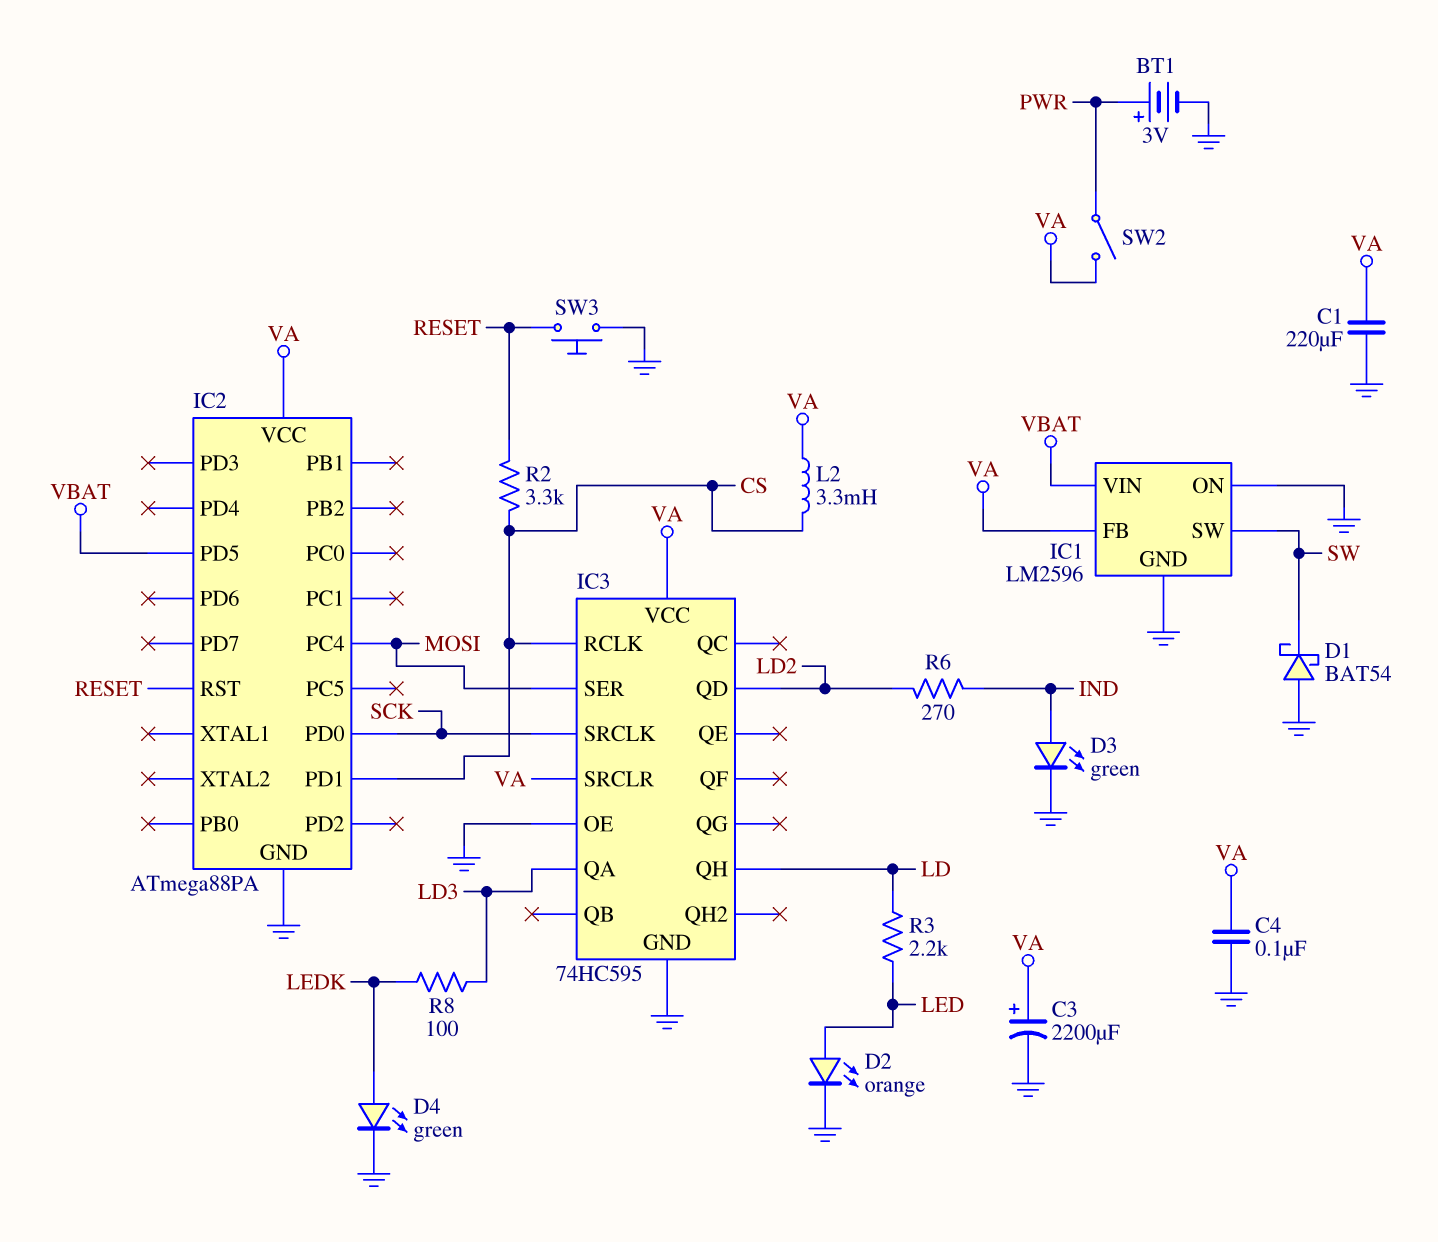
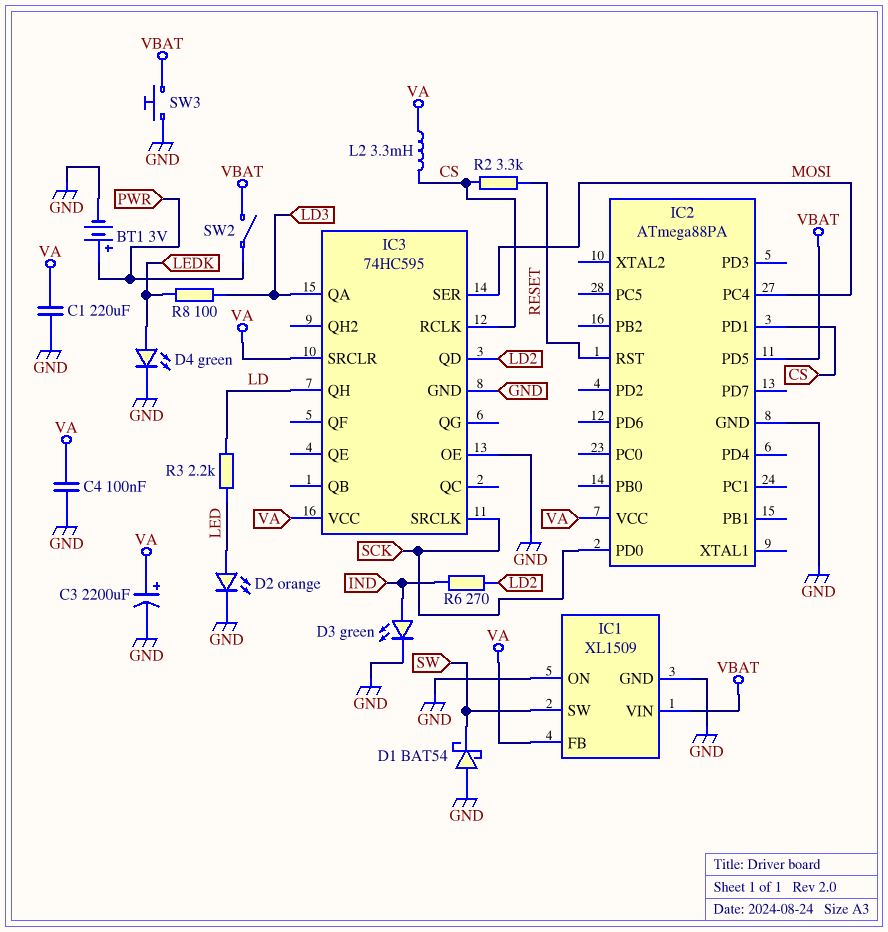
IC1: LM2596 -> XL1509
SW2: switch (PWR, VA) -> switch (PWR, VBAT)
SW3: button (GND, RESET) -> button (GND, VBAT)

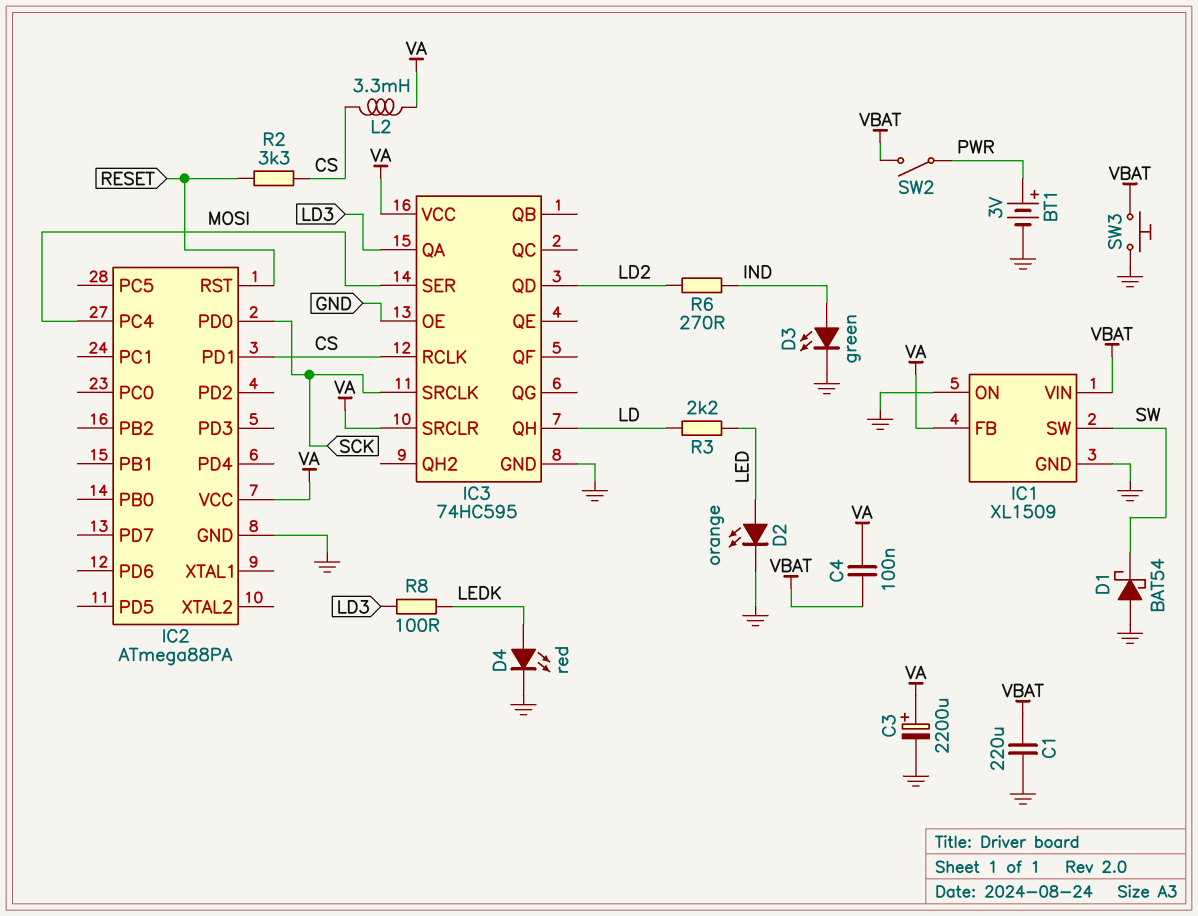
C1: 220uF (GND, VA) -> 220uF (GND, VBAT)
C4: 100nF (GND, VA) -> 100nF (VA, VBAT)
D4: LED green (A LEDK, K GND) -> LED red (A LEDK, K GND)
IC2 pin PD5: VBAT -> none

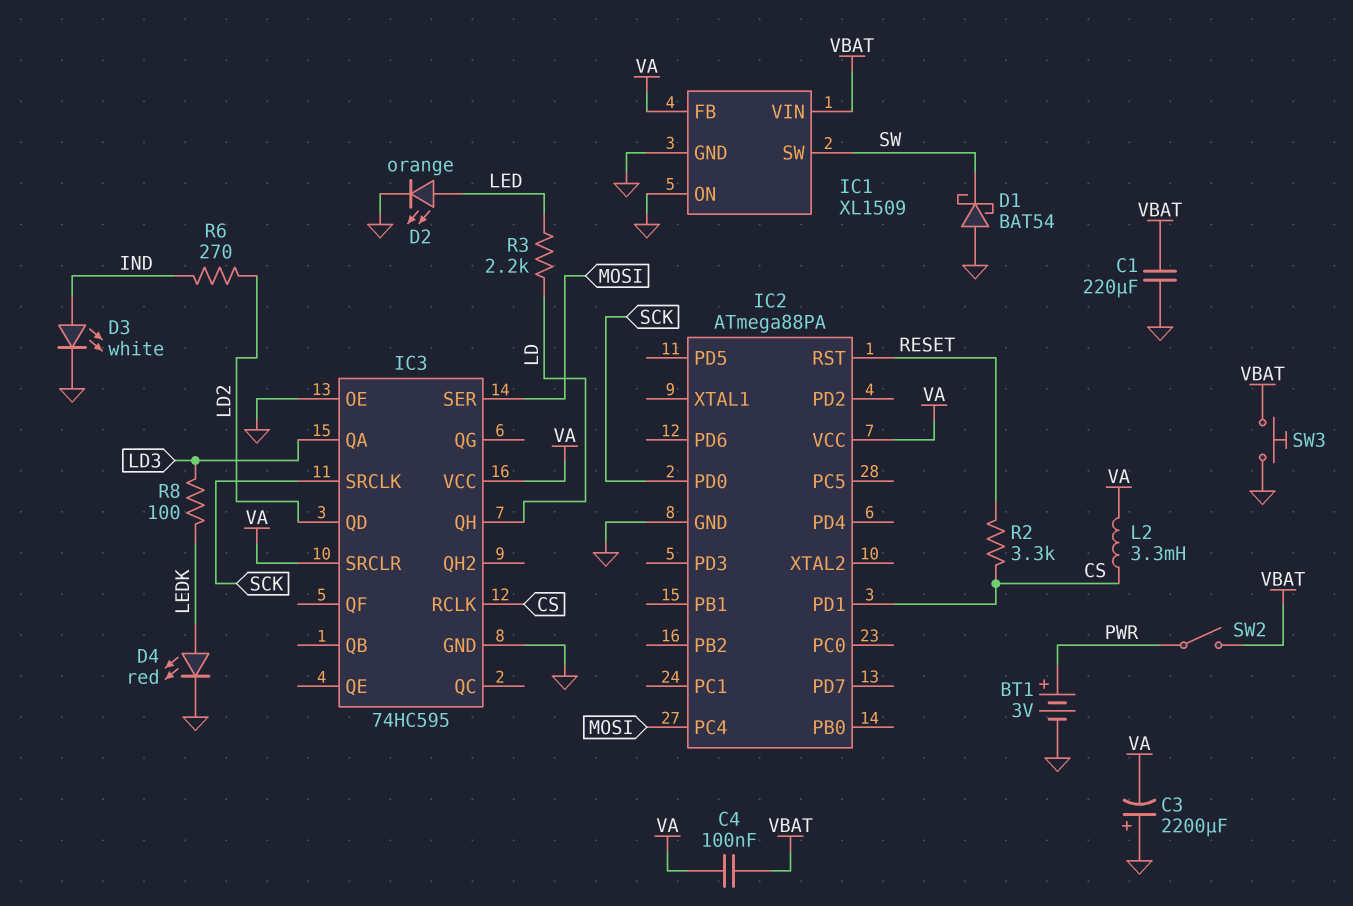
C3: 2200uF (plus VA, minus GND) -> 2200uF (plus GND, minus VA)
D3: LED green (A IND, K GND) -> LED white (A IND, K GND)

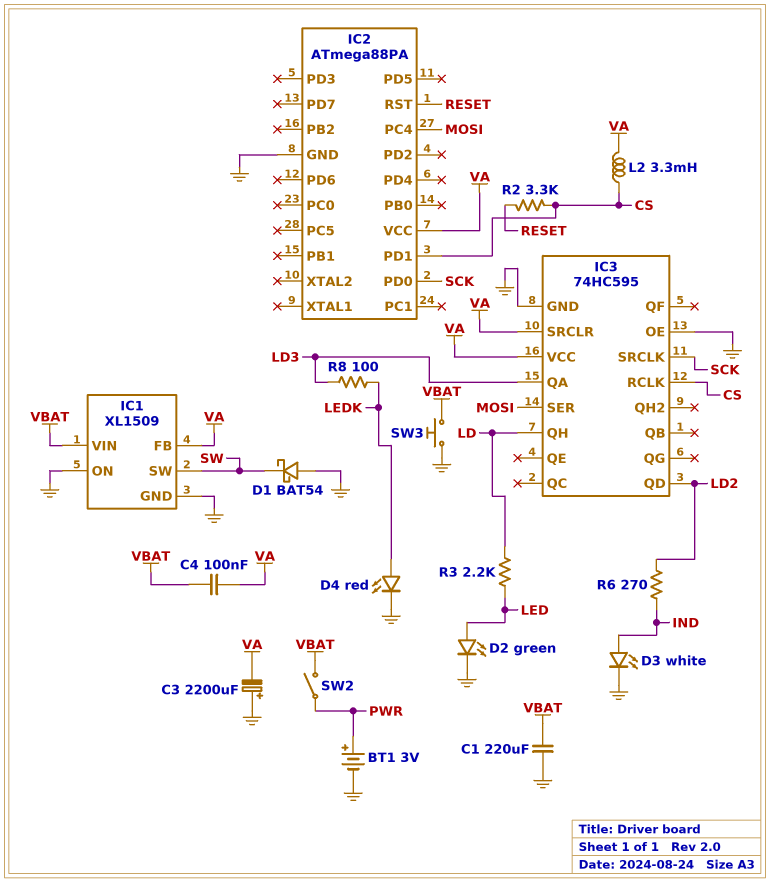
D2: LED orange (A LED, K GND) -> LED green (A LED, K GND)

